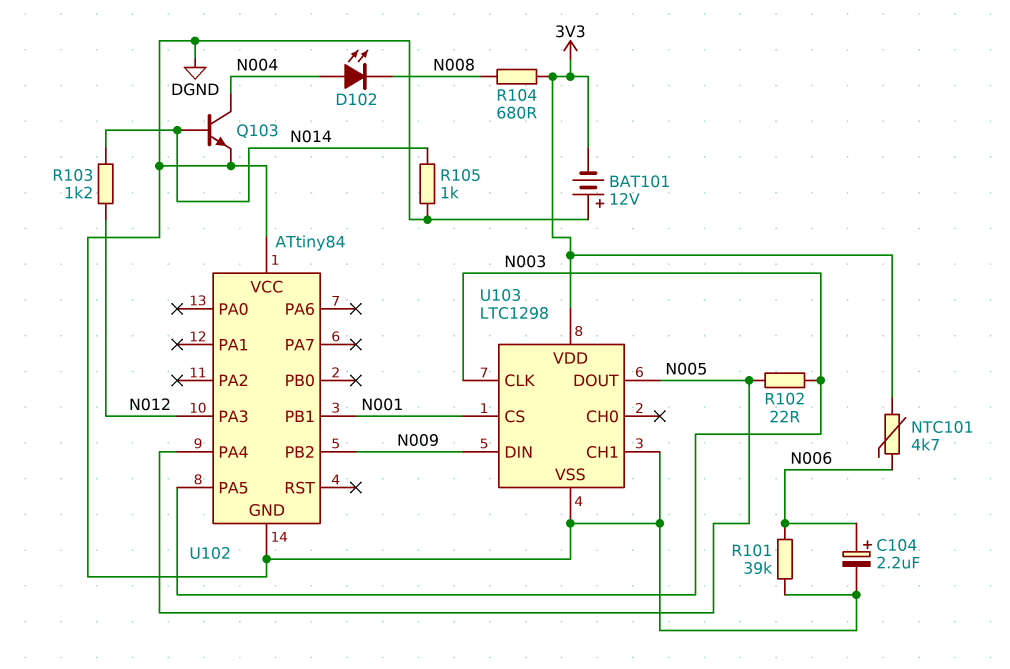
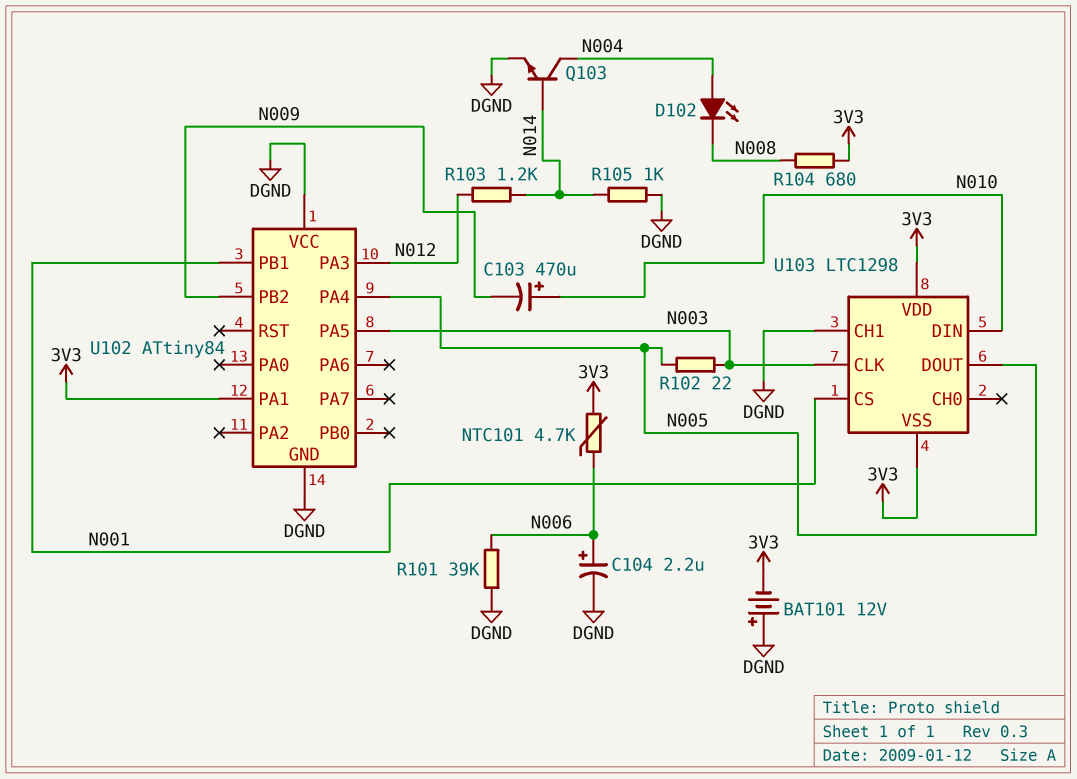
C103: none -> 470uF (plus N010, minus N009)
U102 pin PA1: none -> 3V3
U103 pin DIN: N009 -> N010
U103 pin VSS: DGND -> 3V3

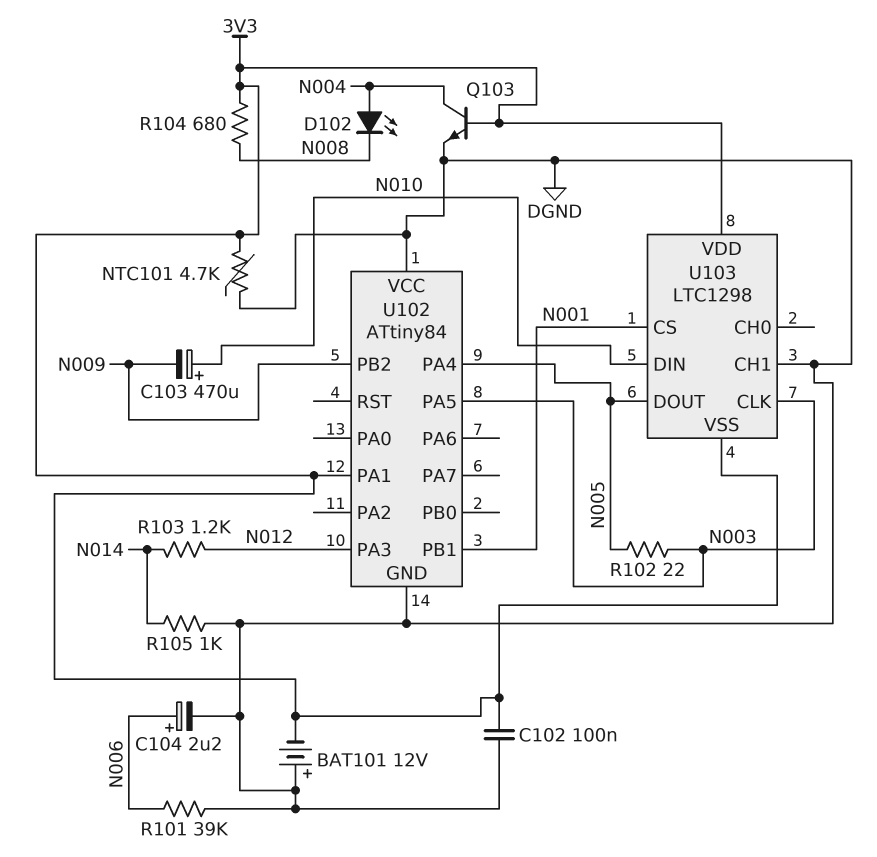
C102: none -> 100nF (3V3, DGND)
NTC101: 4.7k (3V3, N006) -> 4.7k (3V3, DGND)
Q103: NPN (B N014, C N004, E DGND) -> NPN (B 3V3, C N004, E DGND)

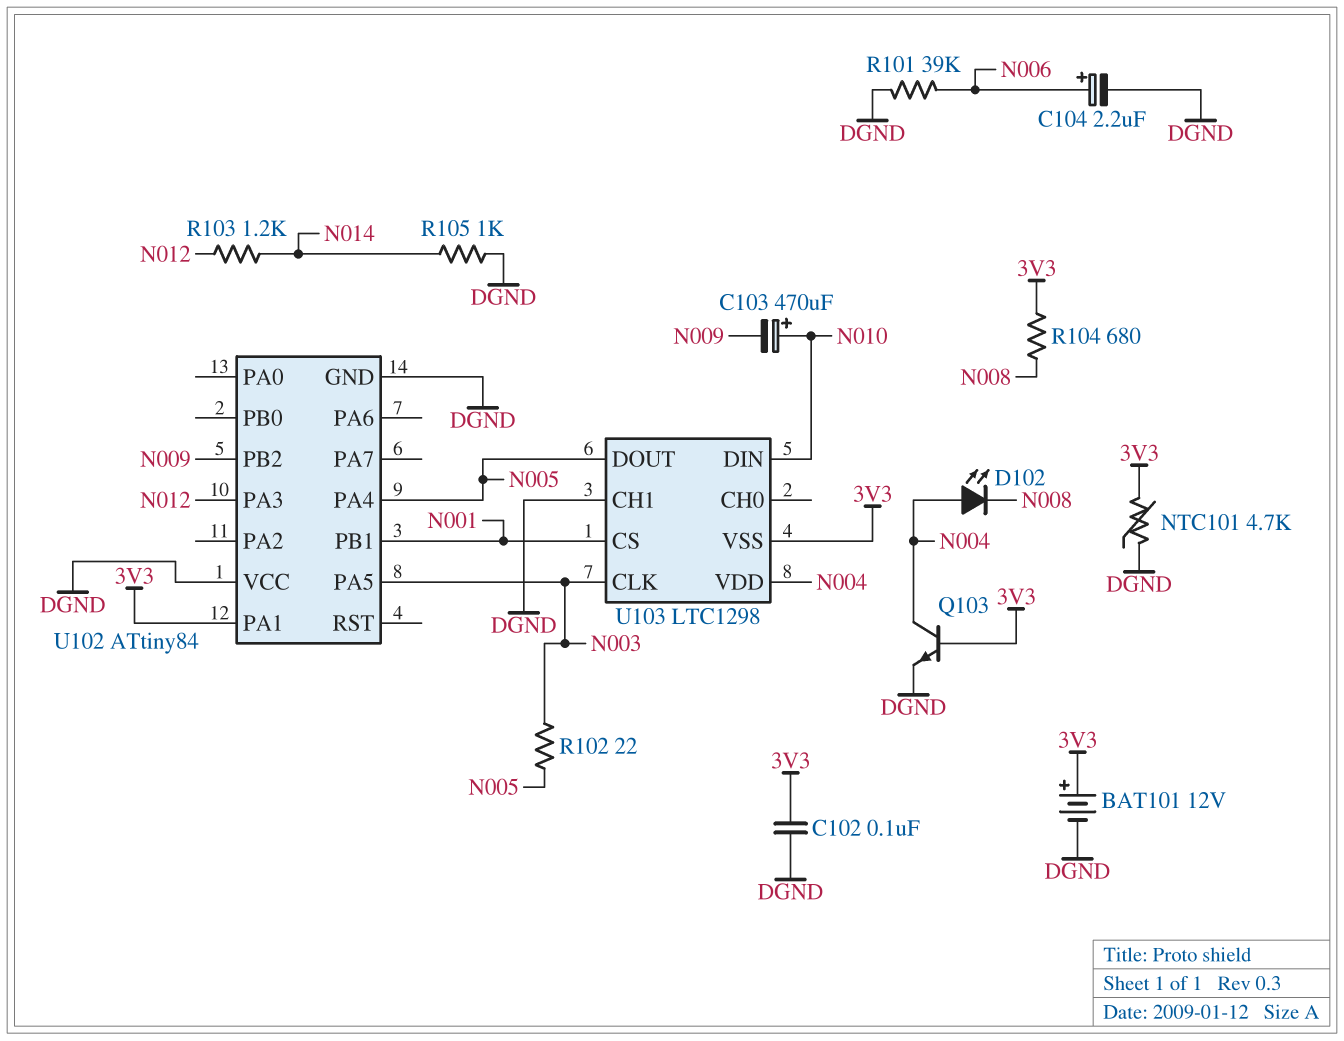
BAT101: 12V (plus DGND, minus 3V3) -> 12V (plus 3V3, minus DGND)
U103 pin VDD: 3V3 -> N004

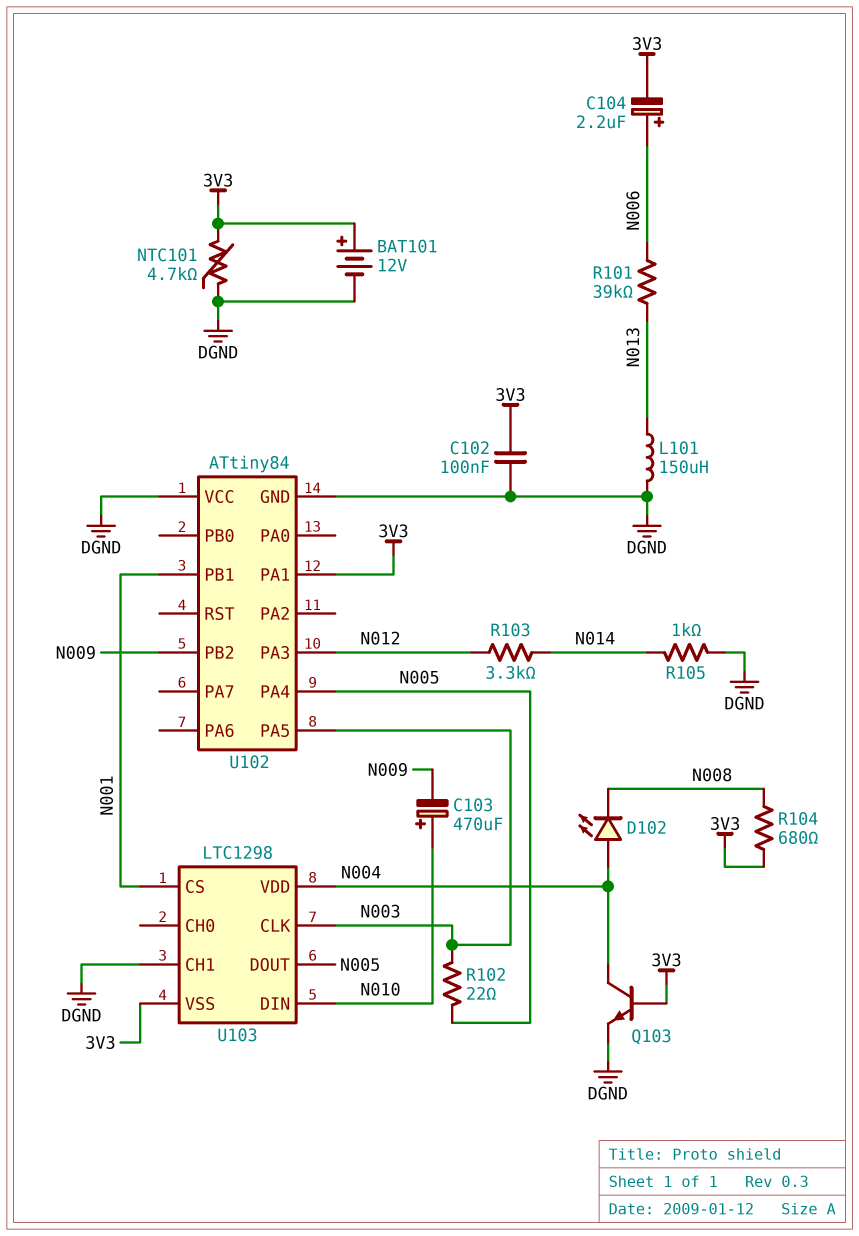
C104: 2.2uF (plus N006, minus DGND) -> 2.2uF (plus N006, minus 3V3)
L101: none -> 150uH (DGND, N013)
R101: 39k (DGND, N006) -> 39k (N006, N013)
R103: 1.2k (N012, N014) -> 3.3k (N012, N014)

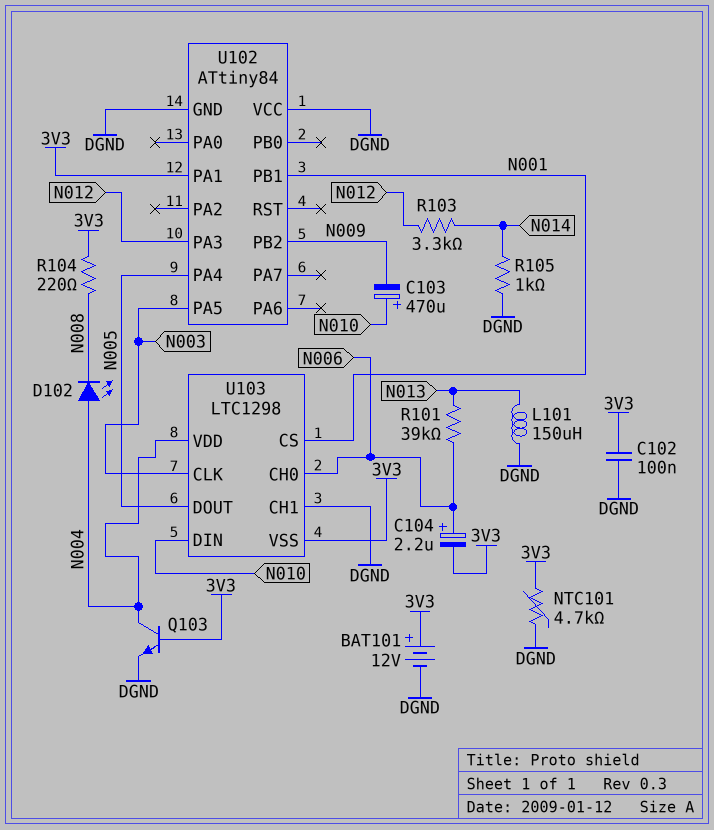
R102: 22 (N003, N005) -> none
R104: 680 (3V3, N008) -> 220 (3V3, N008)
U103 pin CH0: none -> N006

